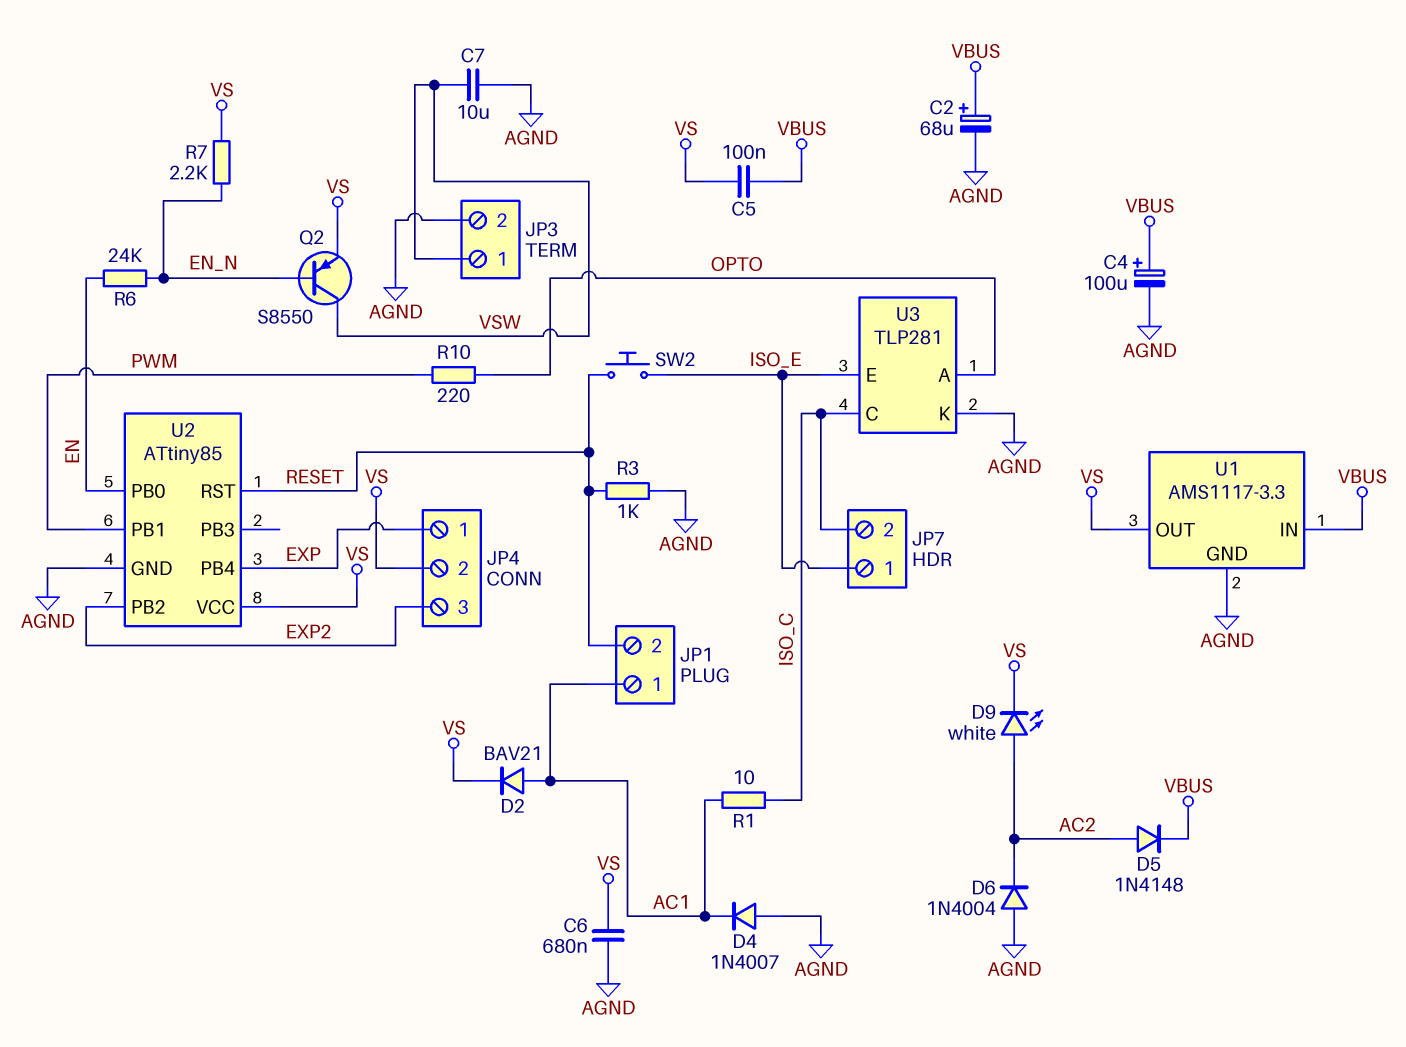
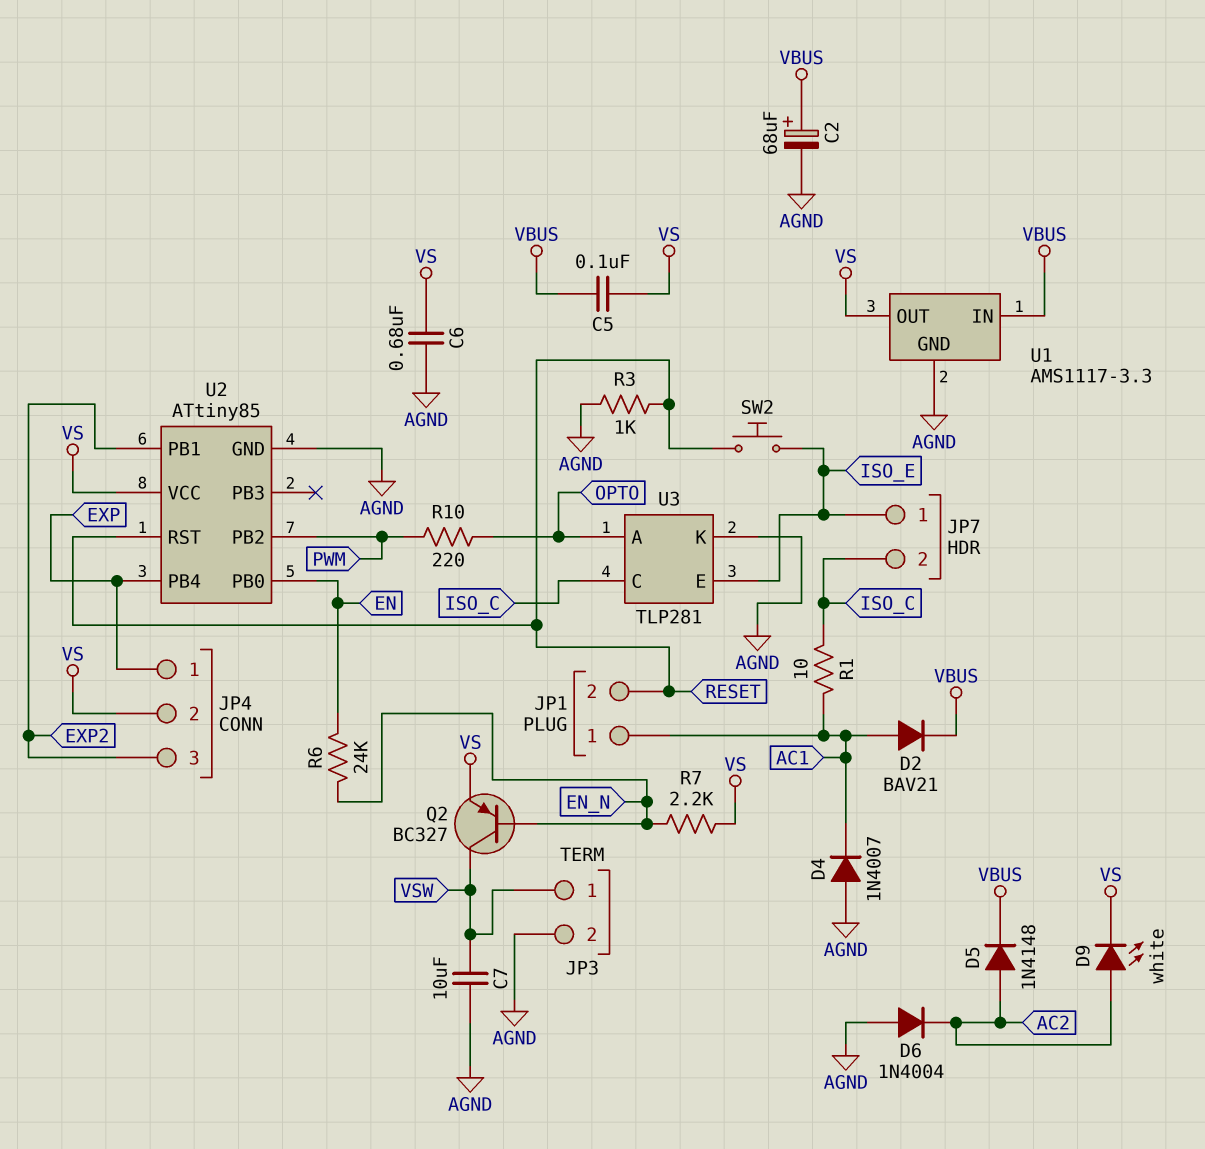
C4: 100uF (plus VBUS, minus AGND) -> none
D2: diode BAV21 (A AC1, K VS) -> diode BAV21 (A AC1, K VBUS)
Q2: PNP S8550 (B EN_N, C VSW, E VS) -> PNP BC327 (B EN_N, C VSW, E VS)
U2 pin PB1: PWM -> EXP2
U2 pin PB2: EXP2 -> PWM

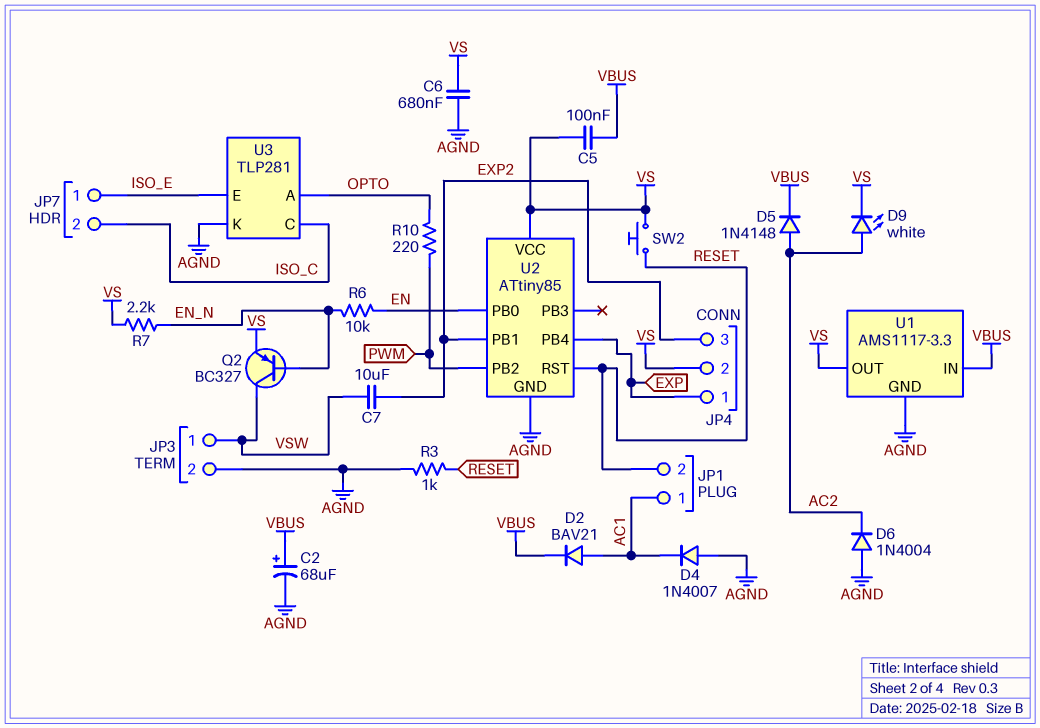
C7: 10uF (AGND, VSW) -> 10uF (EXP2, VSW)
R1: 10 (AC1, ISO_C) -> none
R6: 24k (EN, EN_N) -> 10k (EN, EN_N)
SW2: button (ISO_E, RESET) -> button (RESET, VS)

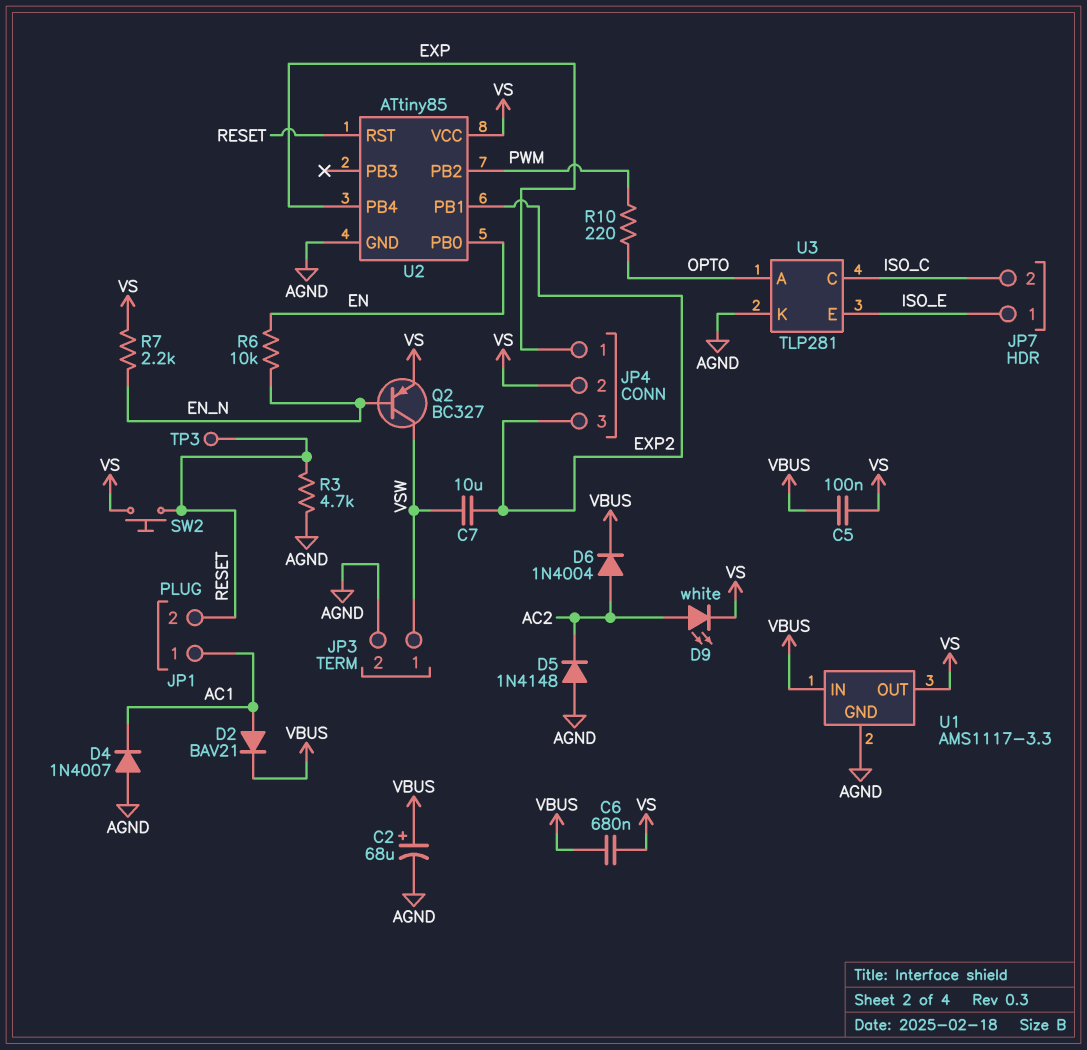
C6: 680nF (AGND, VS) -> 680nF (VBUS, VS)
D5: diode 1N4148 (A AC2, K VBUS) -> diode 1N4148 (A AGND, K AC2)
D6: diode 1N4004 (A AGND, K AC2) -> diode 1N4004 (A AC2, K VBUS)
R3: 1k (AGND, RESET) -> 4.7k (AGND, RESET)
TP3: none -> test point (RESET)

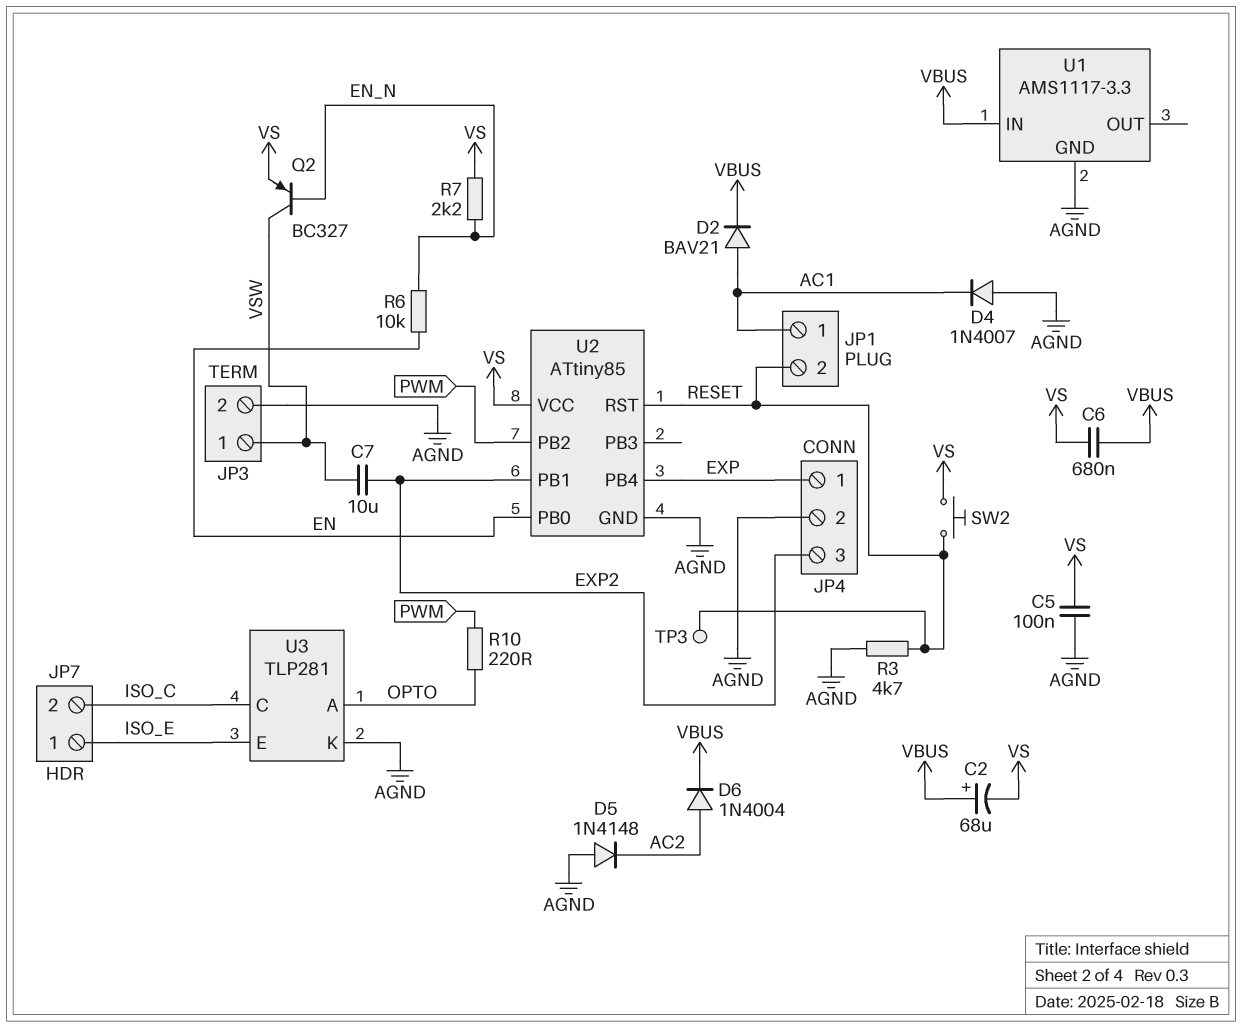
C2: 68uF (plus VBUS, minus AGND) -> 68uF (plus VBUS, minus VS)
C5: 100nF (VBUS, VS) -> 100nF (AGND, VS)
D9: LED white (A AC2, K VS) -> none
JP4 pin 2: VS -> AGND
U1 pin OUT: VS -> none

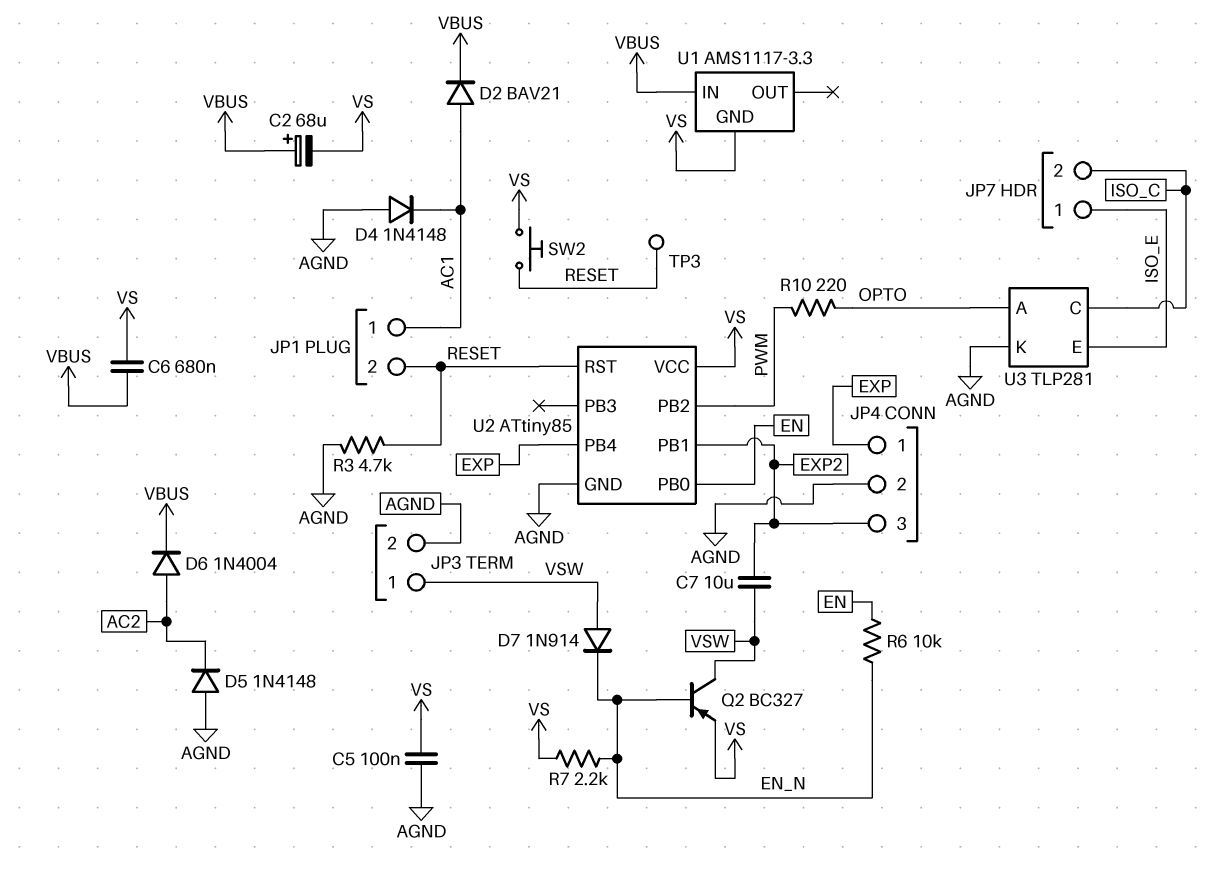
D4: diode 1N4007 (A AGND, K AC1) -> diode 1N4148 (A AGND, K AC1)
D7: none -> diode 1N914 (A VSW, K EN_N)
U1 pin GND: AGND -> VS

